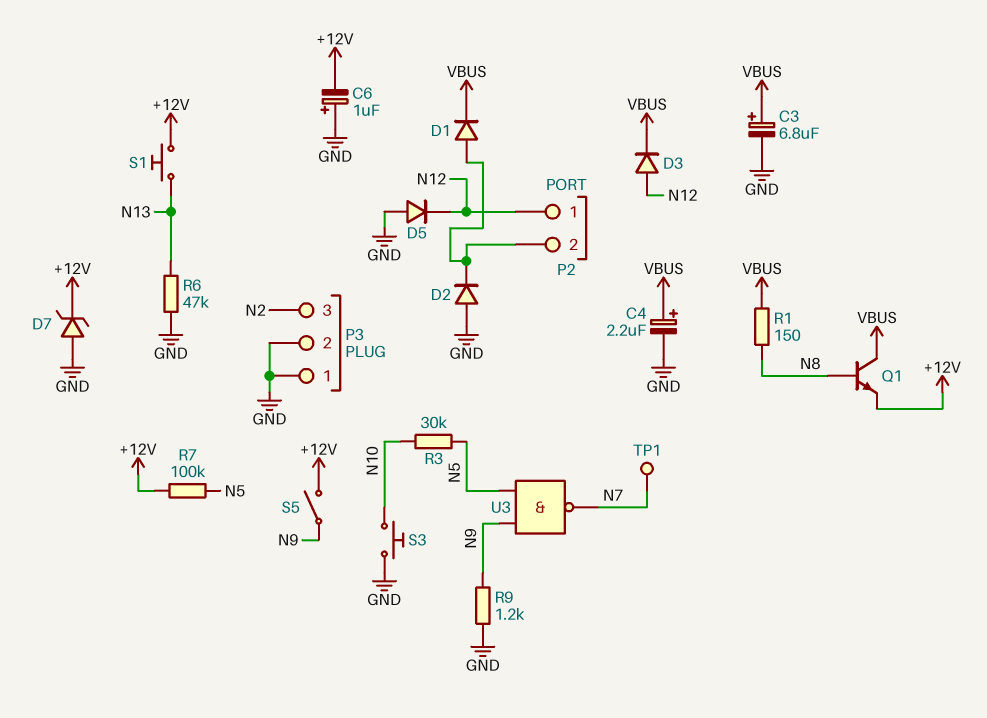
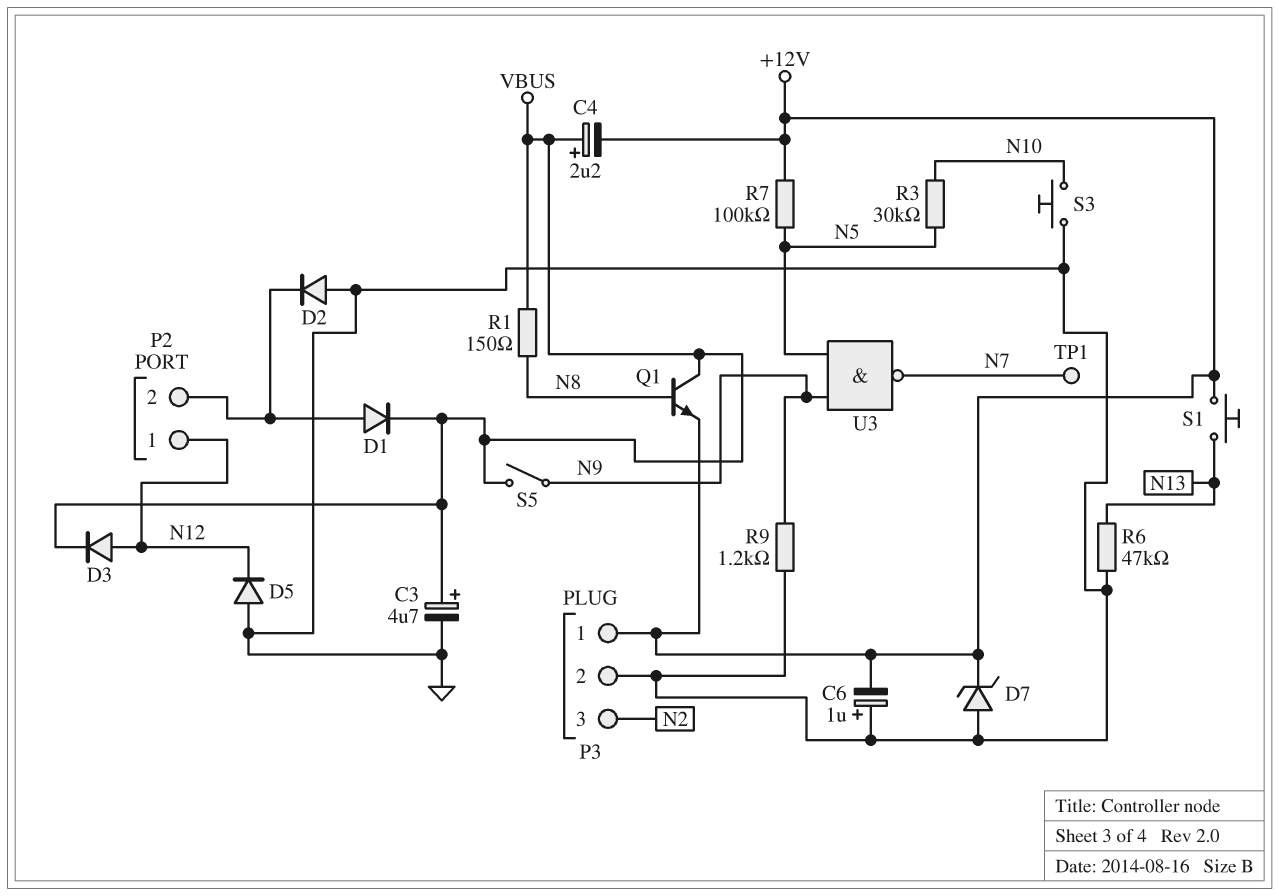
C3: 6.8uF (plus VBUS, minus GND) -> 4.7uF (plus VBUS, minus GND)
C4: 2.2uF (plus VBUS, minus GND) -> 2.2uF (plus VBUS, minus +12V)
P3 pin 1: GND -> +12V
S5: switch (+12V, N9) -> switch (N9, VBUS)

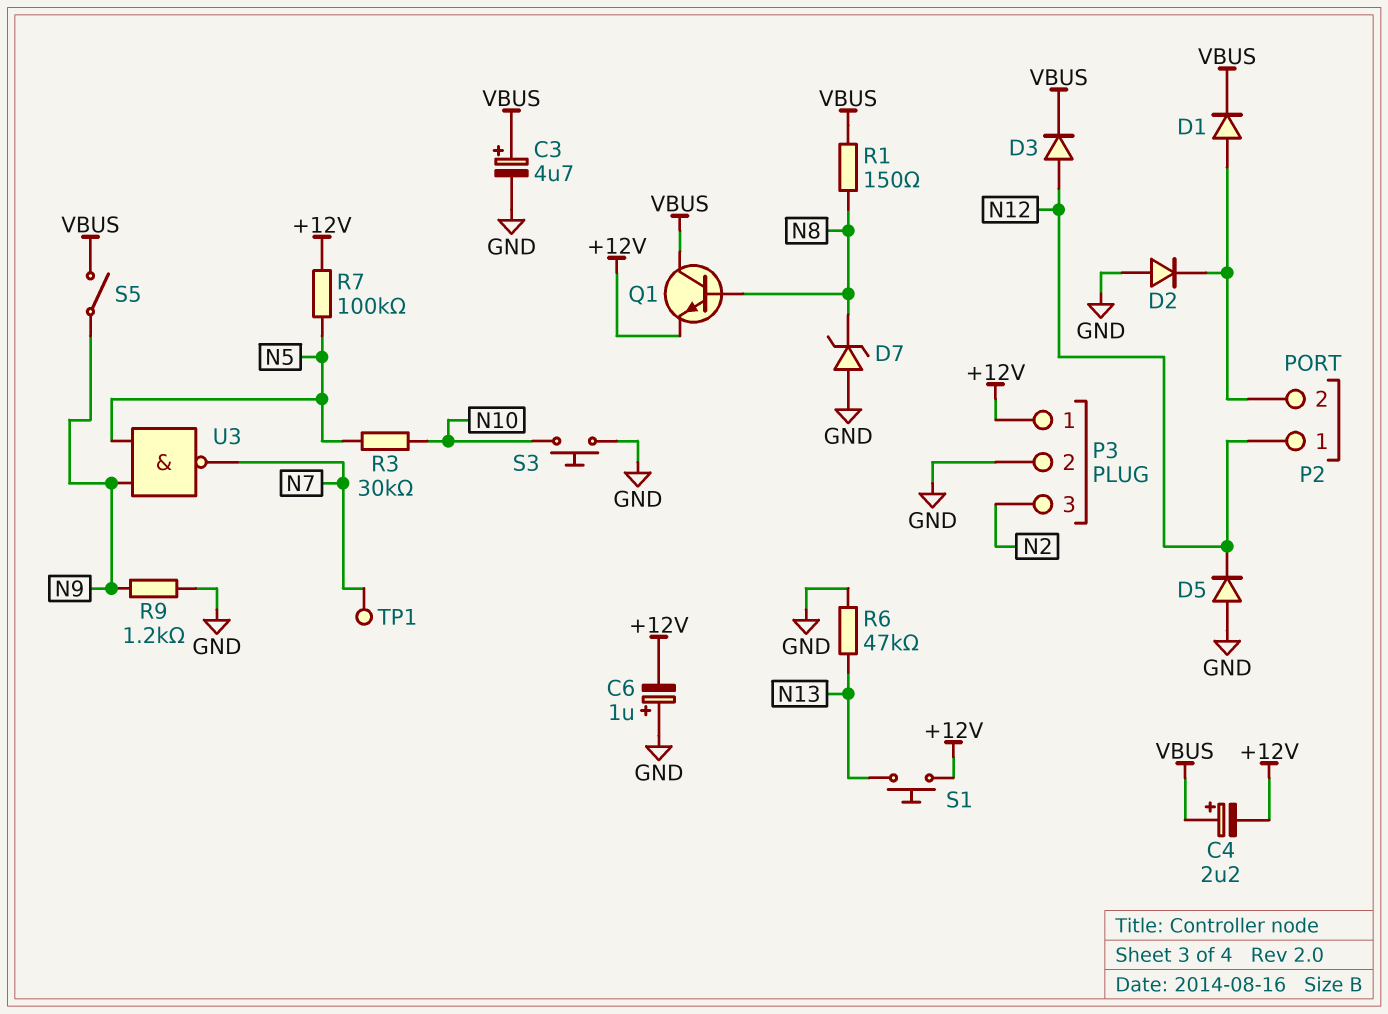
D7: zener (A GND, K +12V) -> zener (A GND, K N8)

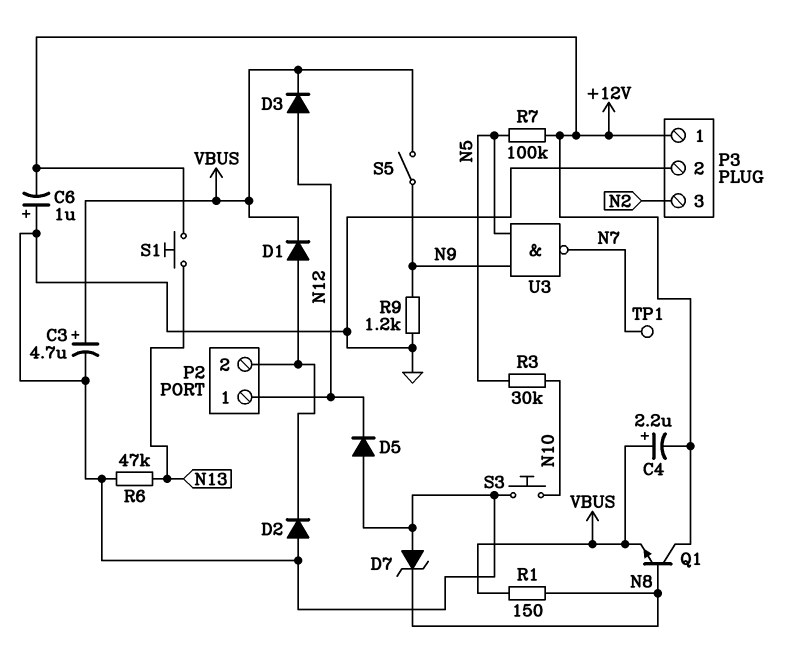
Q1: NPN (B N8, C VBUS, E +12V) -> NPN (B N8, C +12V, E VBUS)

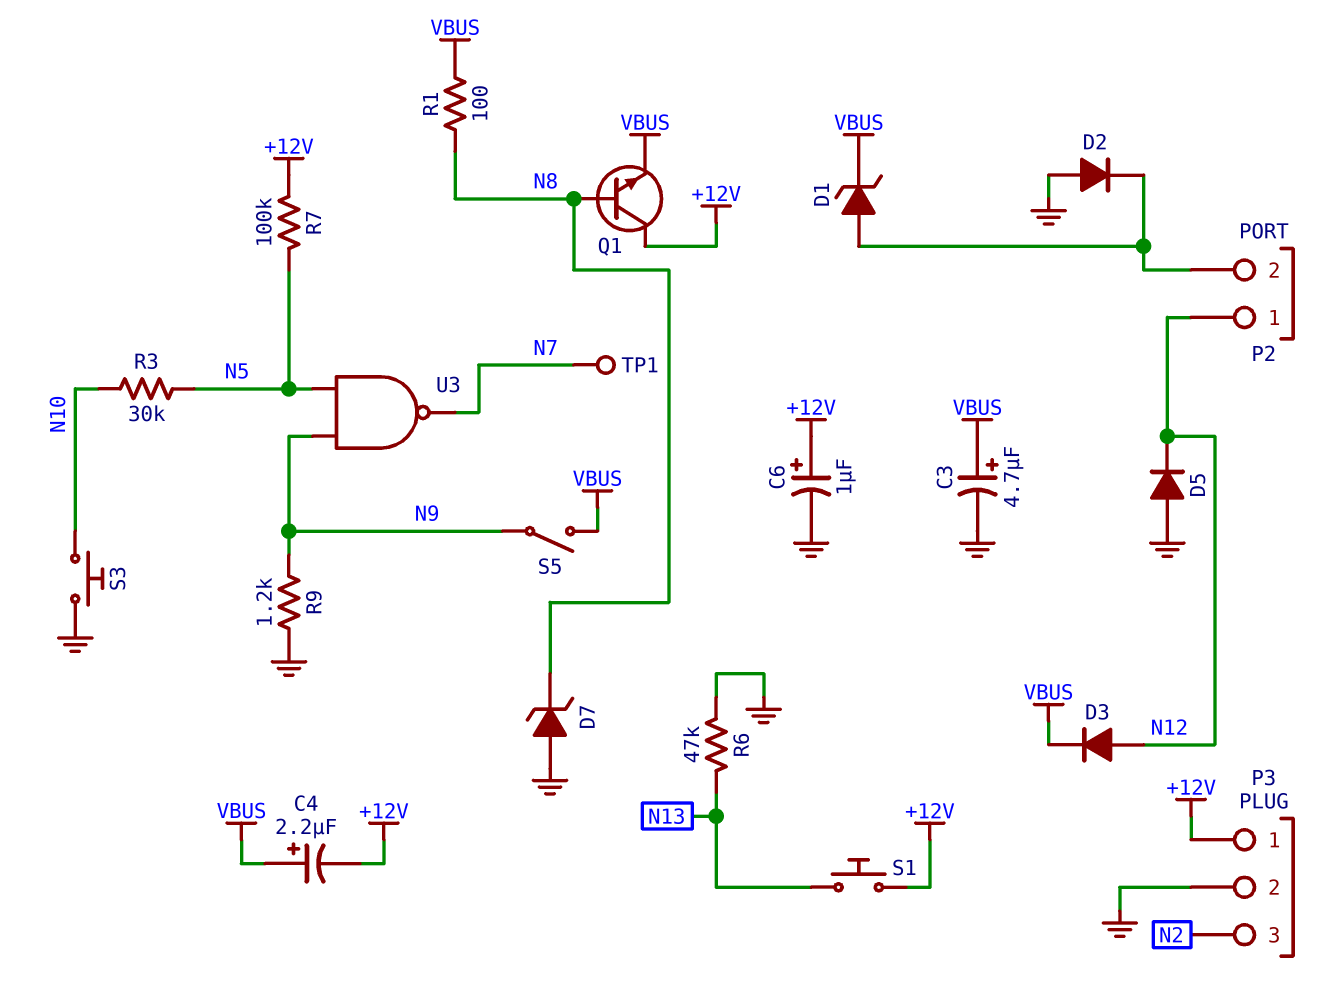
C6: 1uF (plus GND, minus +12V) -> 1uF (plus +12V, minus GND)
D1: diode (A P2/2, K VBUS) -> zener (A P2/2, K VBUS)
R1: 150 (N8, VBUS) -> 100 (N8, VBUS)

